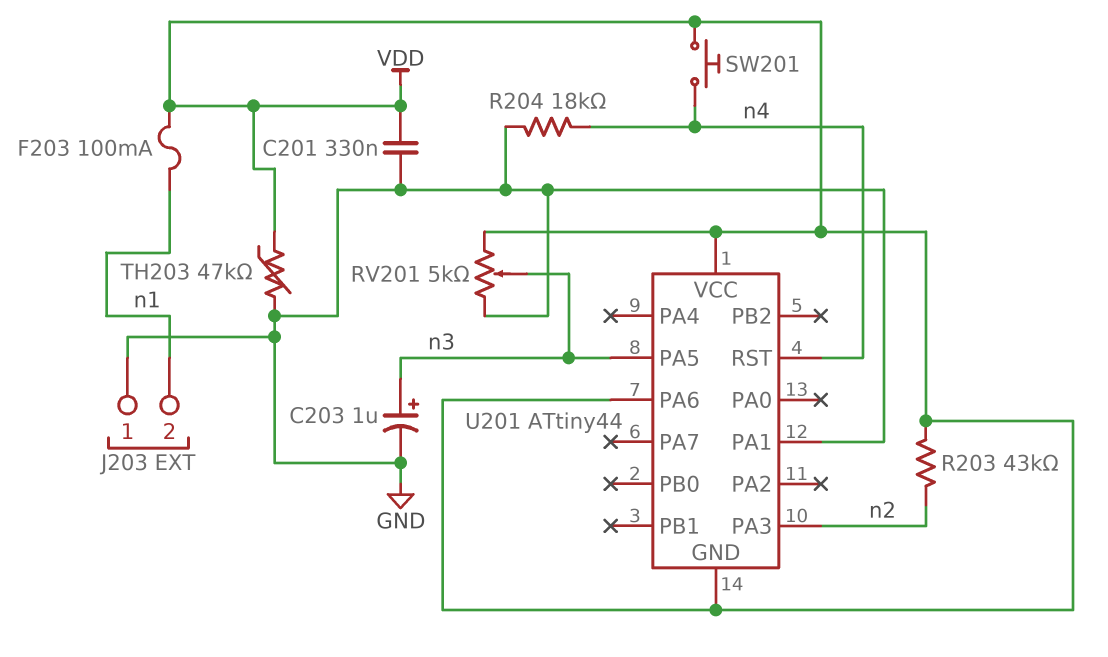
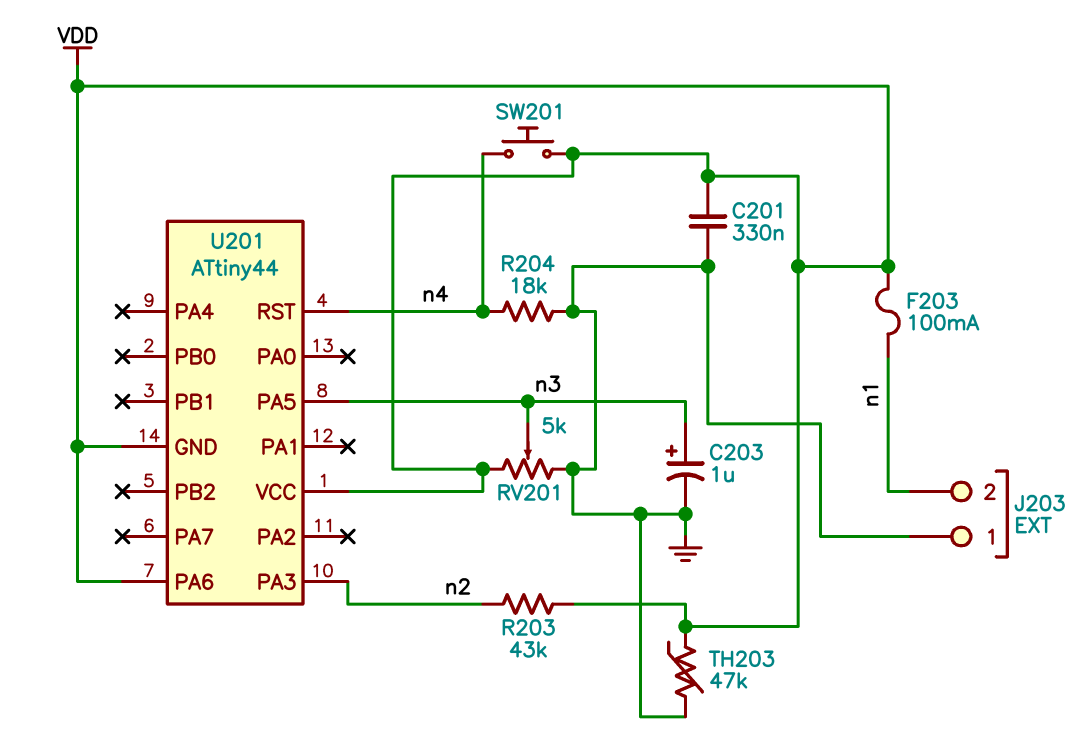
U201 pin PA1: GND -> none

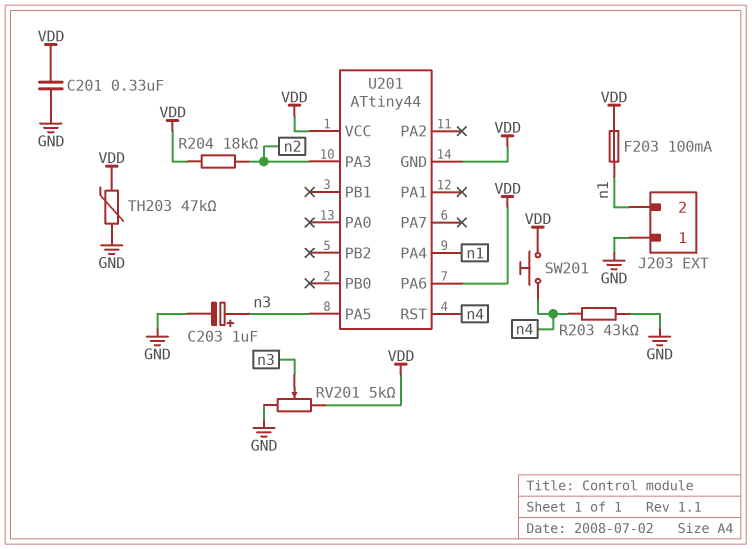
R203: 43k (VDD, n2) -> 43k (GND, n4)
R204: 18k (GND, n4) -> 18k (VDD, n2)
U201 pin PA4: none -> n1

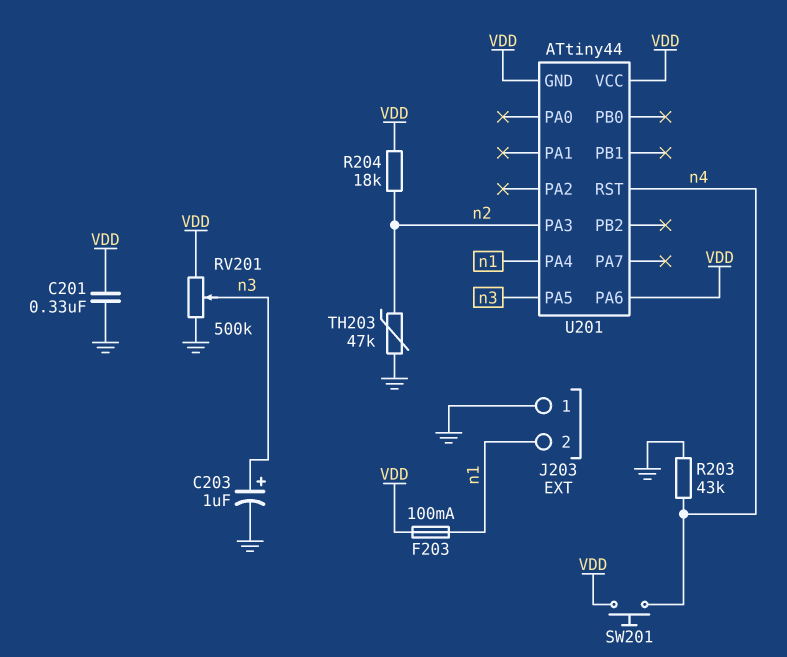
RV201: 5k (GND, VDD, wiper n3) -> 500k (GND, VDD, wiper n3)
TH203: 47k (GND, VDD) -> 47k (GND, n2)

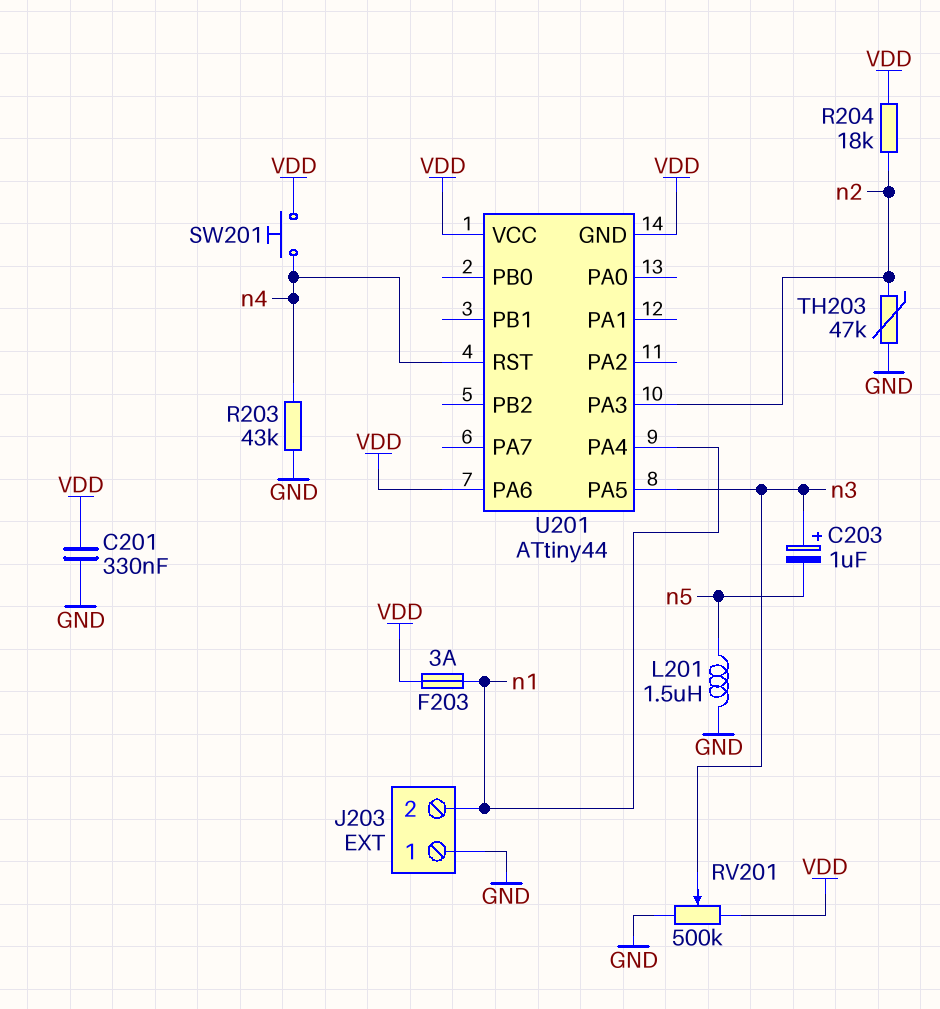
C203: 1uF (plus n3, minus GND) -> 1uF (plus n3, minus n5)
F203: 100mA (VDD, n1) -> 3A (VDD, n1)
L201: none -> 1.5uH (GND, n5)

